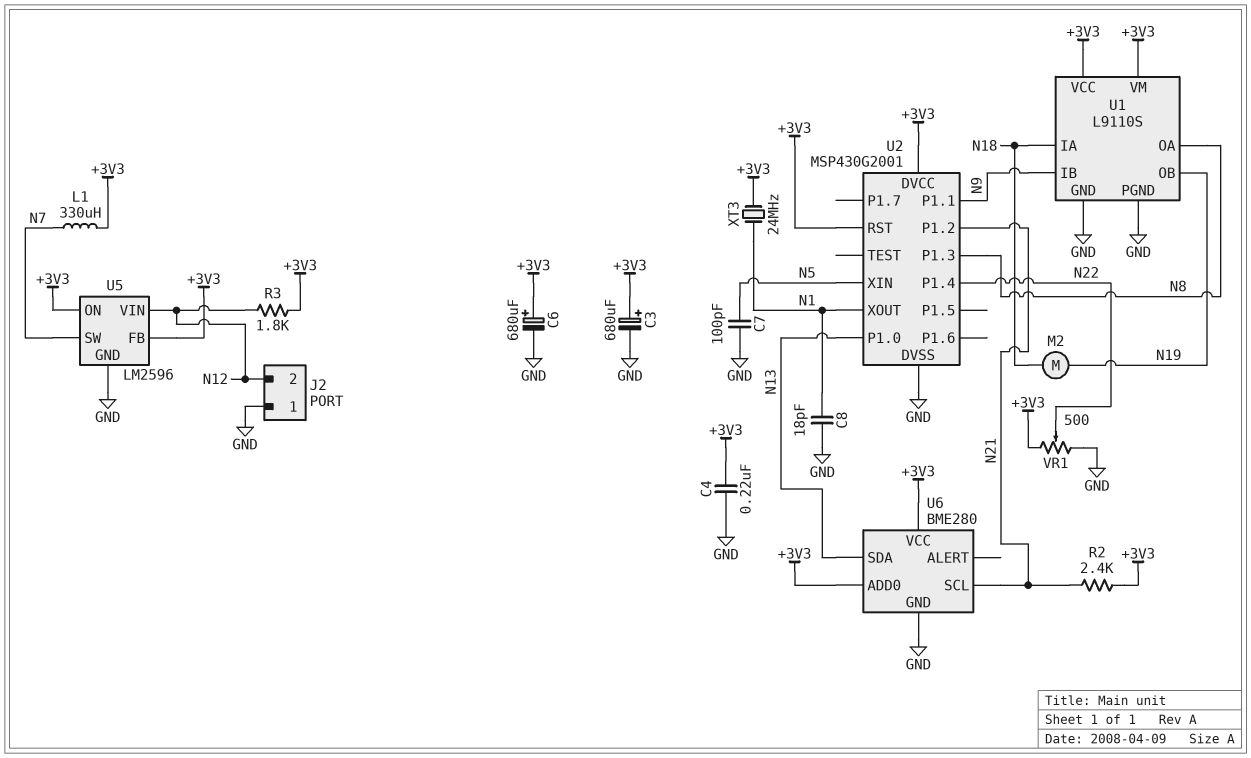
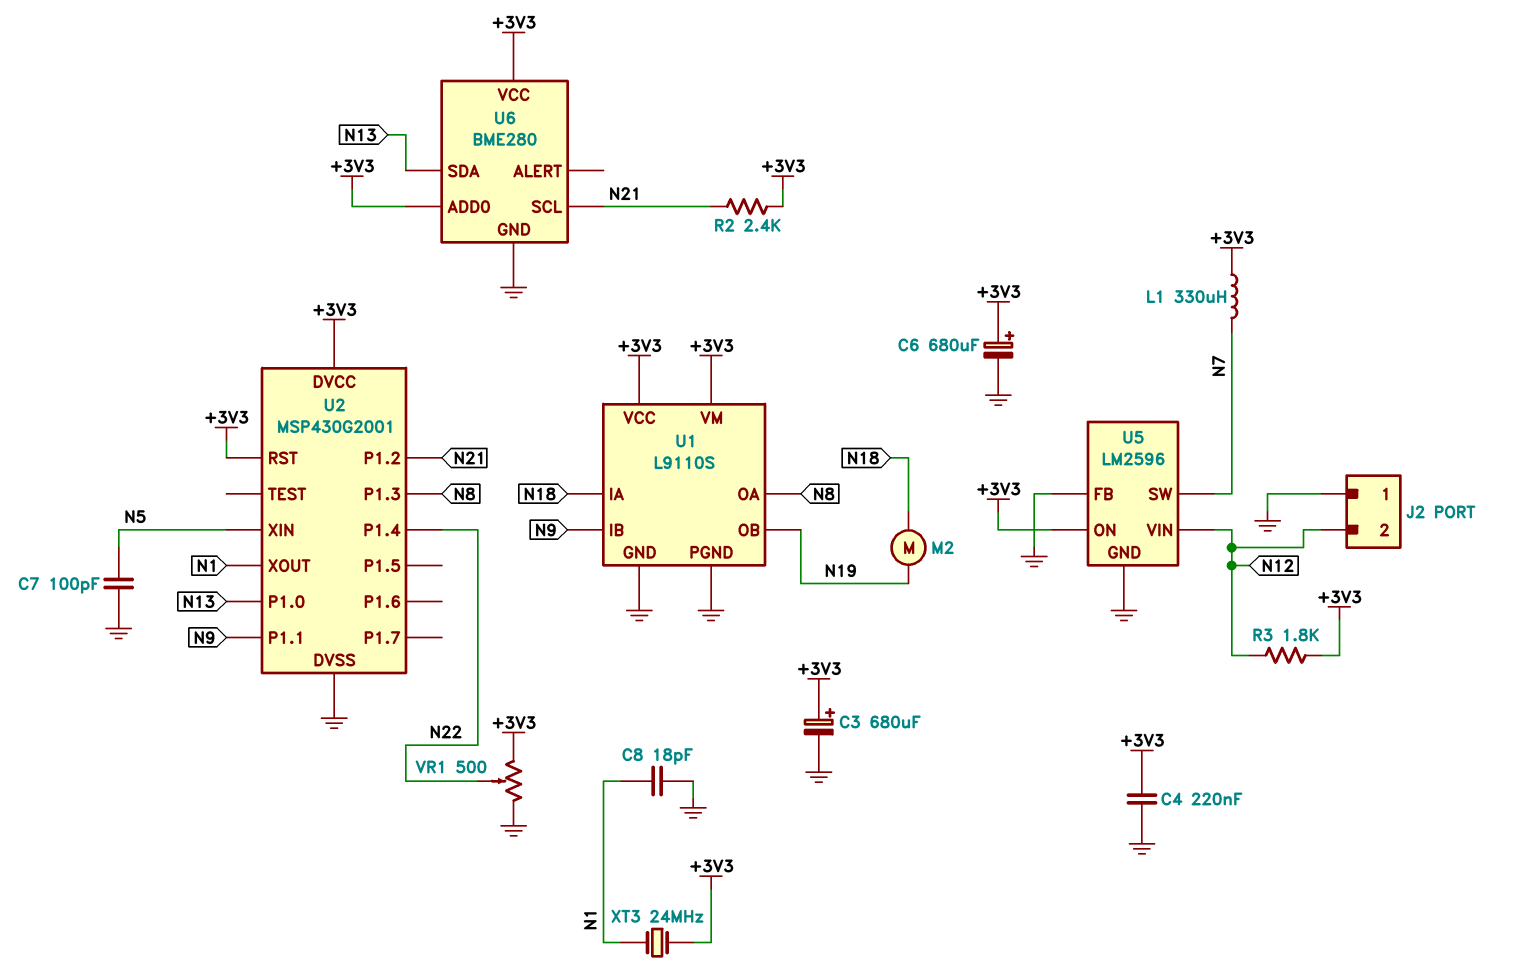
U5 pin FB: +3V3 -> GND

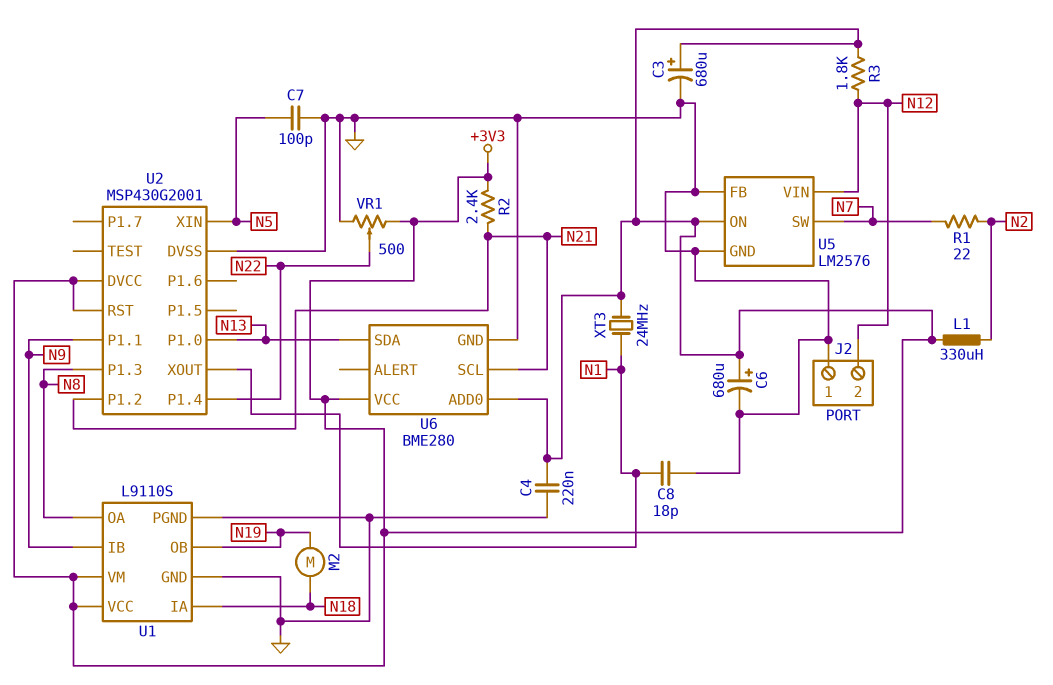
L1: 330uH (+3V3, N7) -> 330uH (+3V3, N2)
R1: none -> 22 (N2, N7)
U5: LM2596 -> LM2576

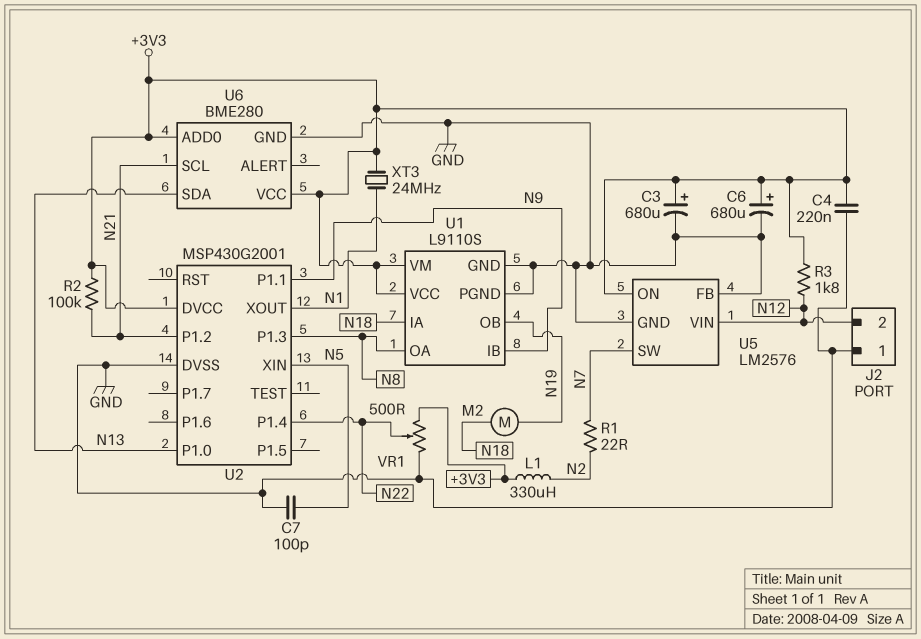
C8: 18pF (GND, N1) -> none
R2: 2.4k (+3V3, N21) -> 100k (+3V3, N21)
U2 pin RST: +3V3 -> none

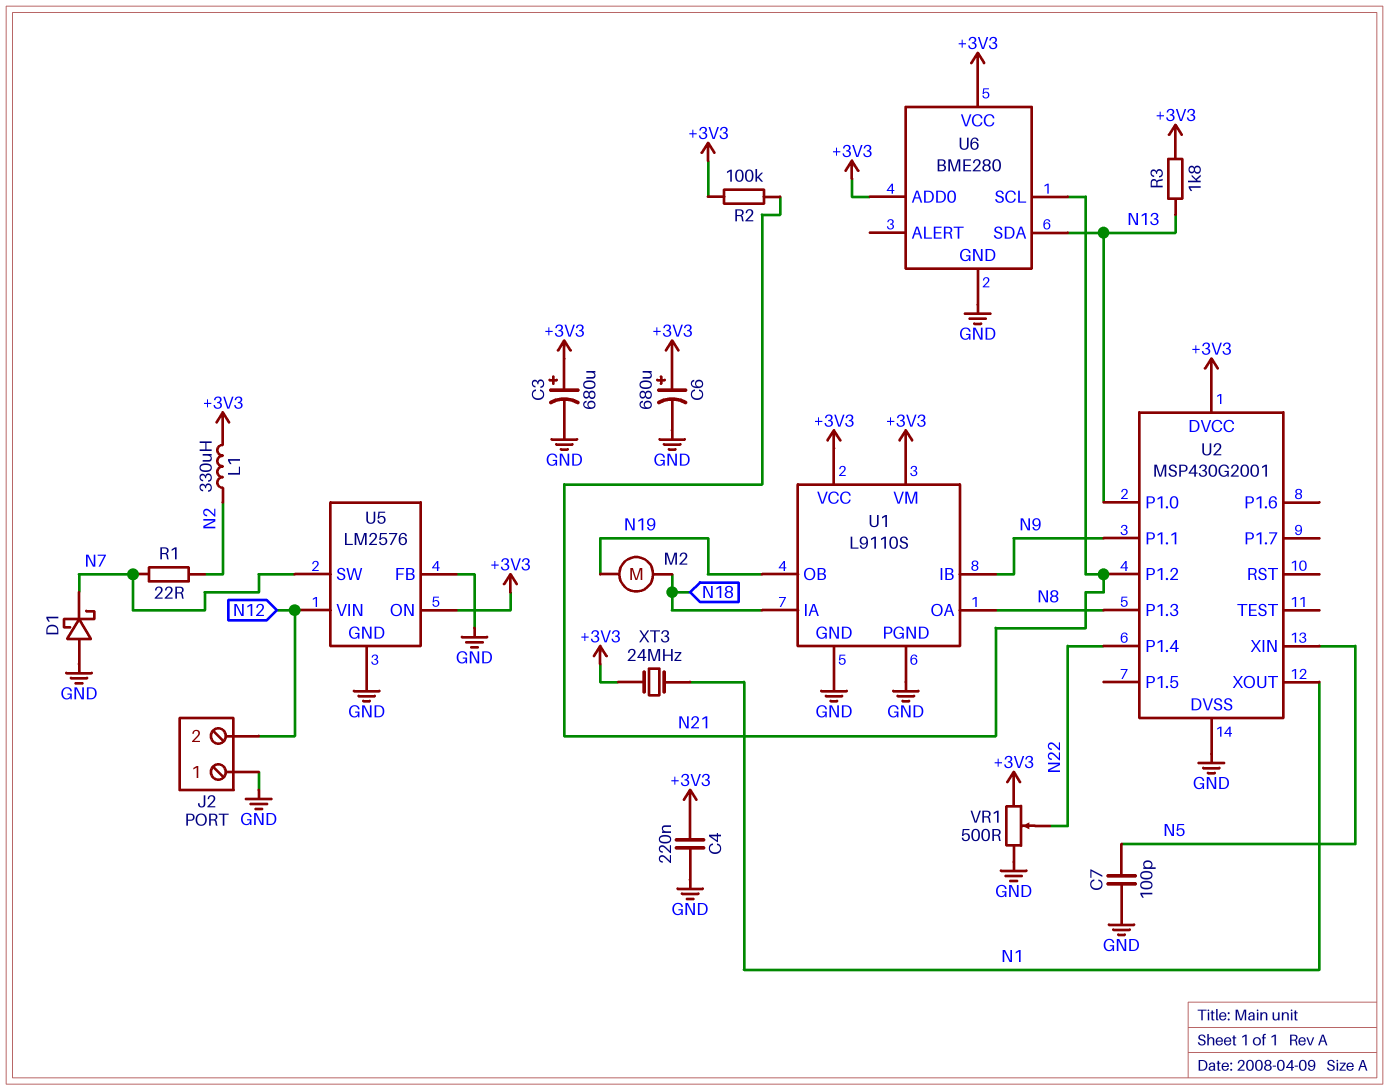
D1: none -> schottky (A GND, K N7)
R3: 1.8k (+3V3, N12) -> 1.8k (+3V3, N13)

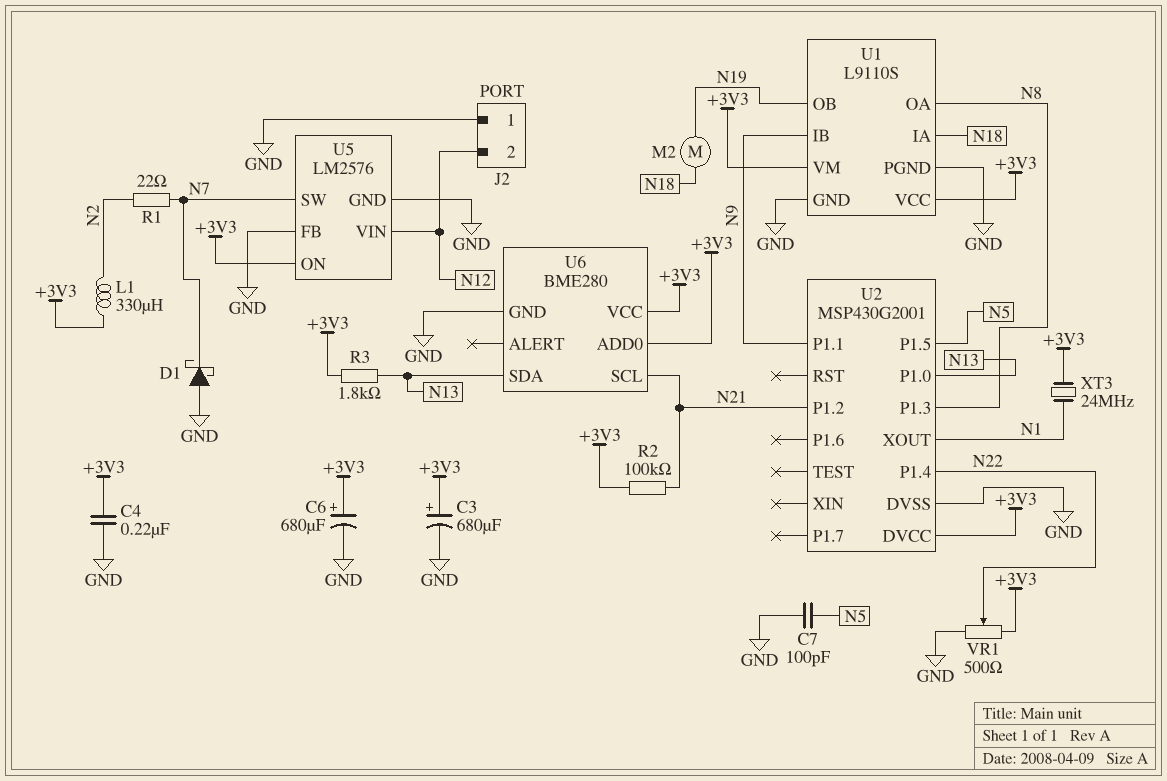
U2 pin P1.5: none -> N5
U2 pin XIN: N5 -> none

